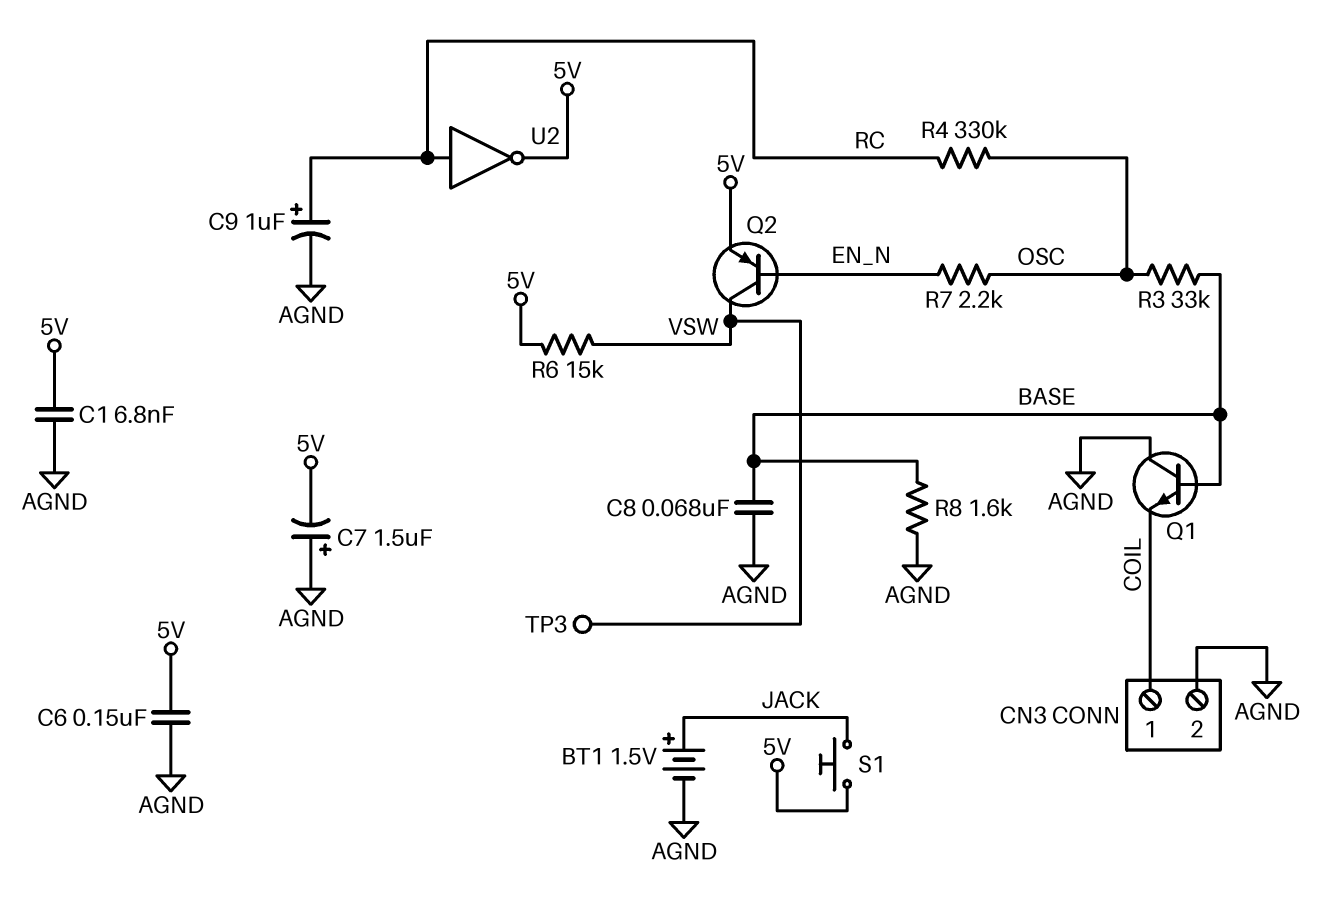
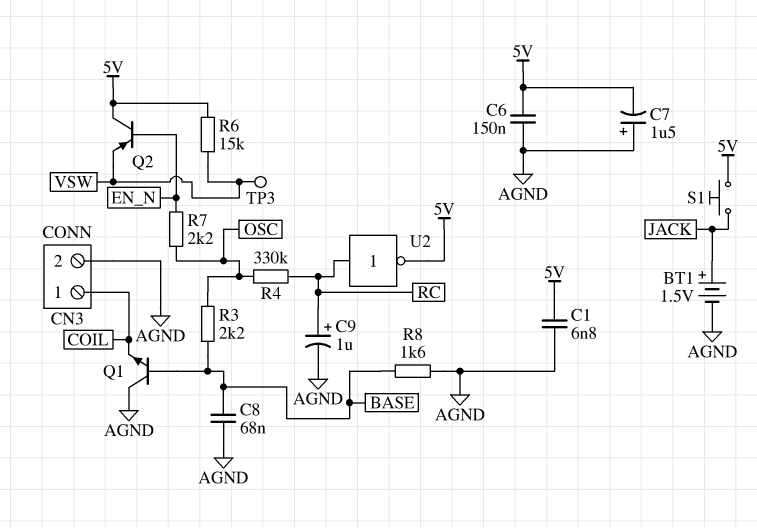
Q2: PNP (B EN_N, C VSW, E 5V) -> PNP (B EN_N, C 5V, E VSW)
R3: 33k (BASE, OSC) -> 2.2k (BASE, OSC)

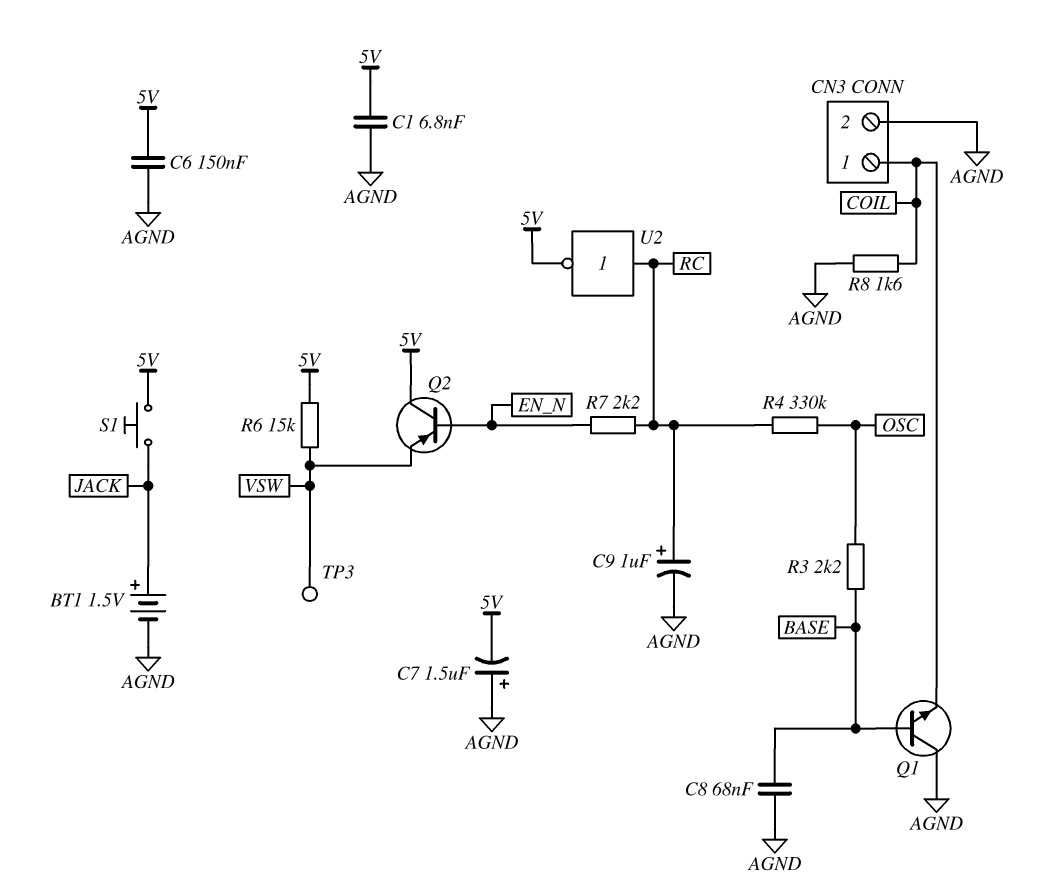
R7: 2.2k (EN_N, OSC) -> 2.2k (EN_N, RC)
R8: 1.6k (AGND, BASE) -> 1.6k (AGND, COIL)

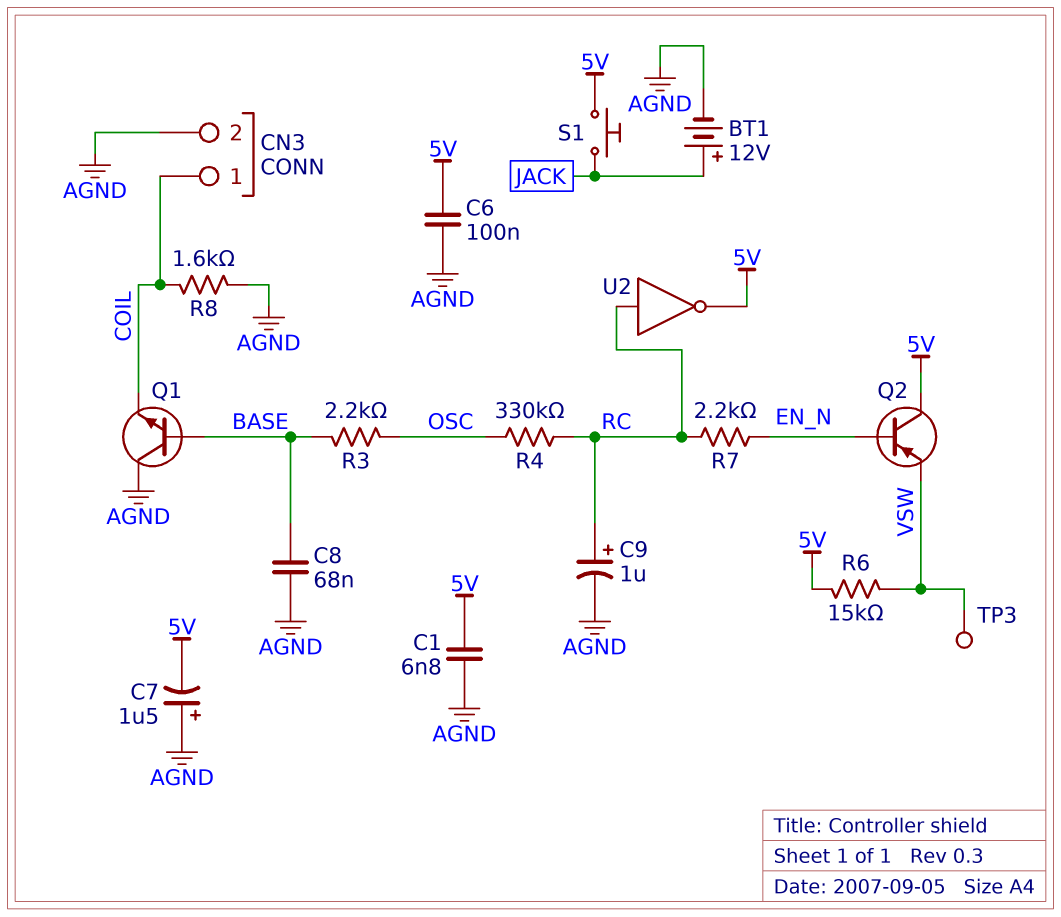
BT1: 1.5V (plus JACK, minus AGND) -> 12V (plus JACK, minus AGND)
C6: 150nF (5V, AGND) -> 100nF (5V, AGND)

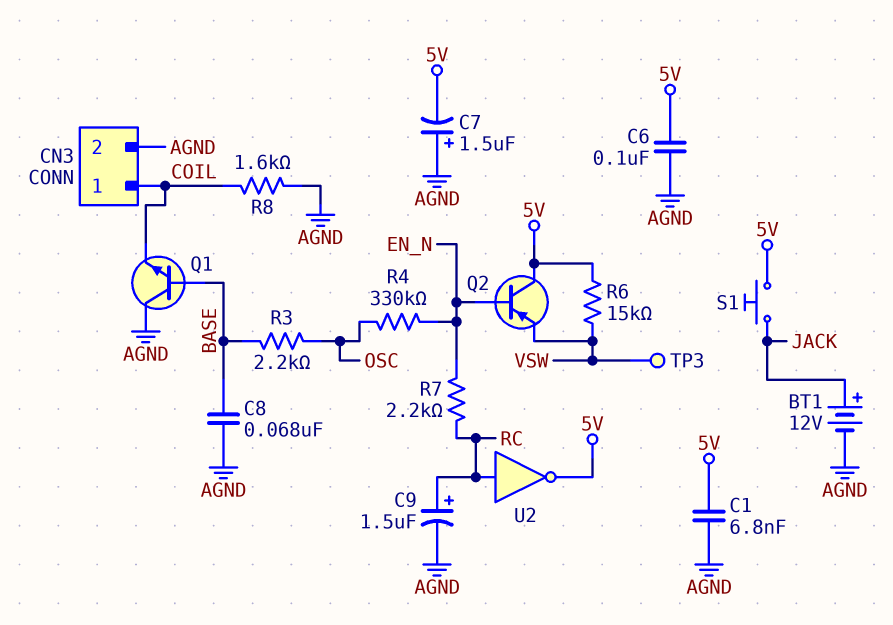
C9: 1uF (plus RC, minus AGND) -> 1.5uF (plus RC, minus AGND)
R4: 330k (OSC, RC) -> 330k (EN_N, OSC)

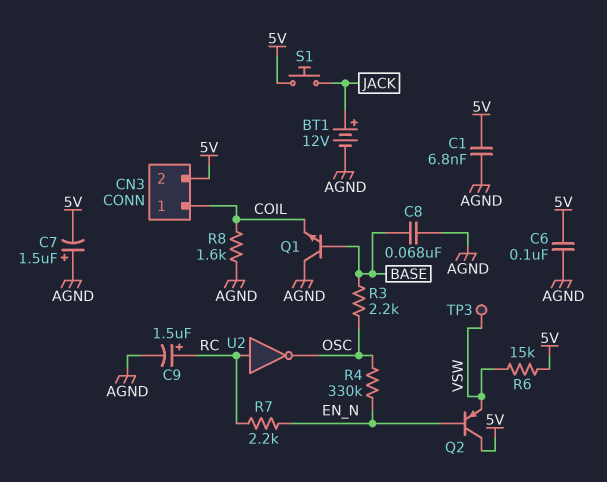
CN3 pin 2: AGND -> 5V
U2: NOT (in RC, out 5V) -> NOT (in RC, out OSC)

